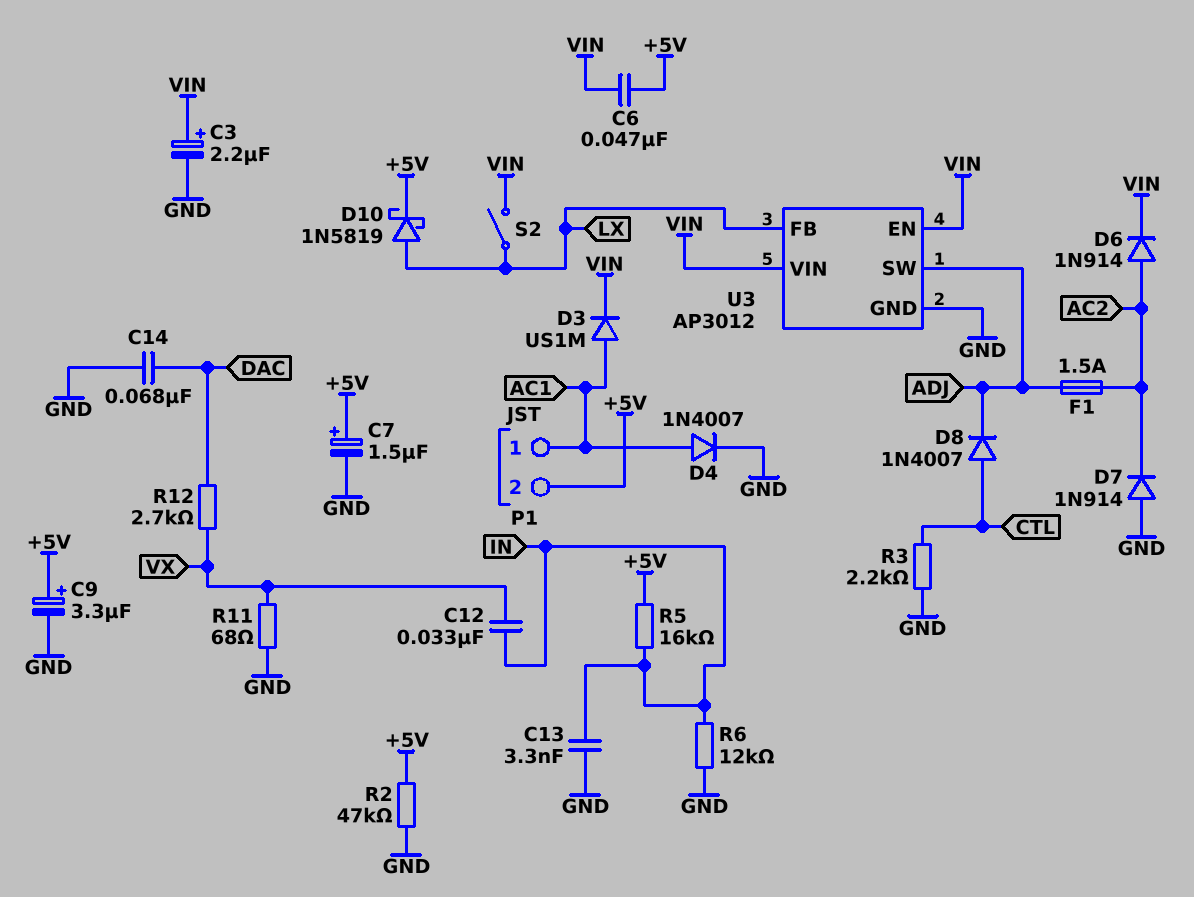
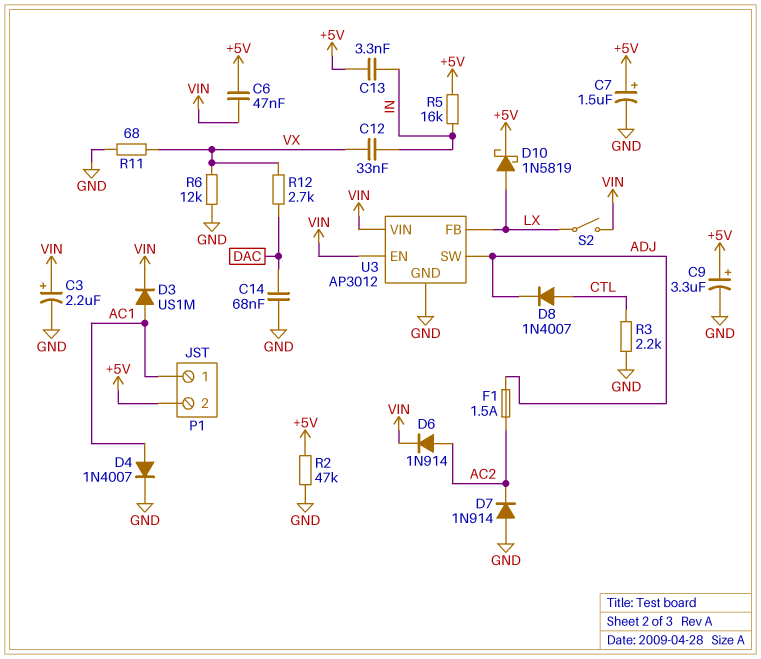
C13: 3.3nF (GND, IN) -> 3.3nF (+5V, IN)
R6: 12k (GND, IN) -> 12k (GND, VX)

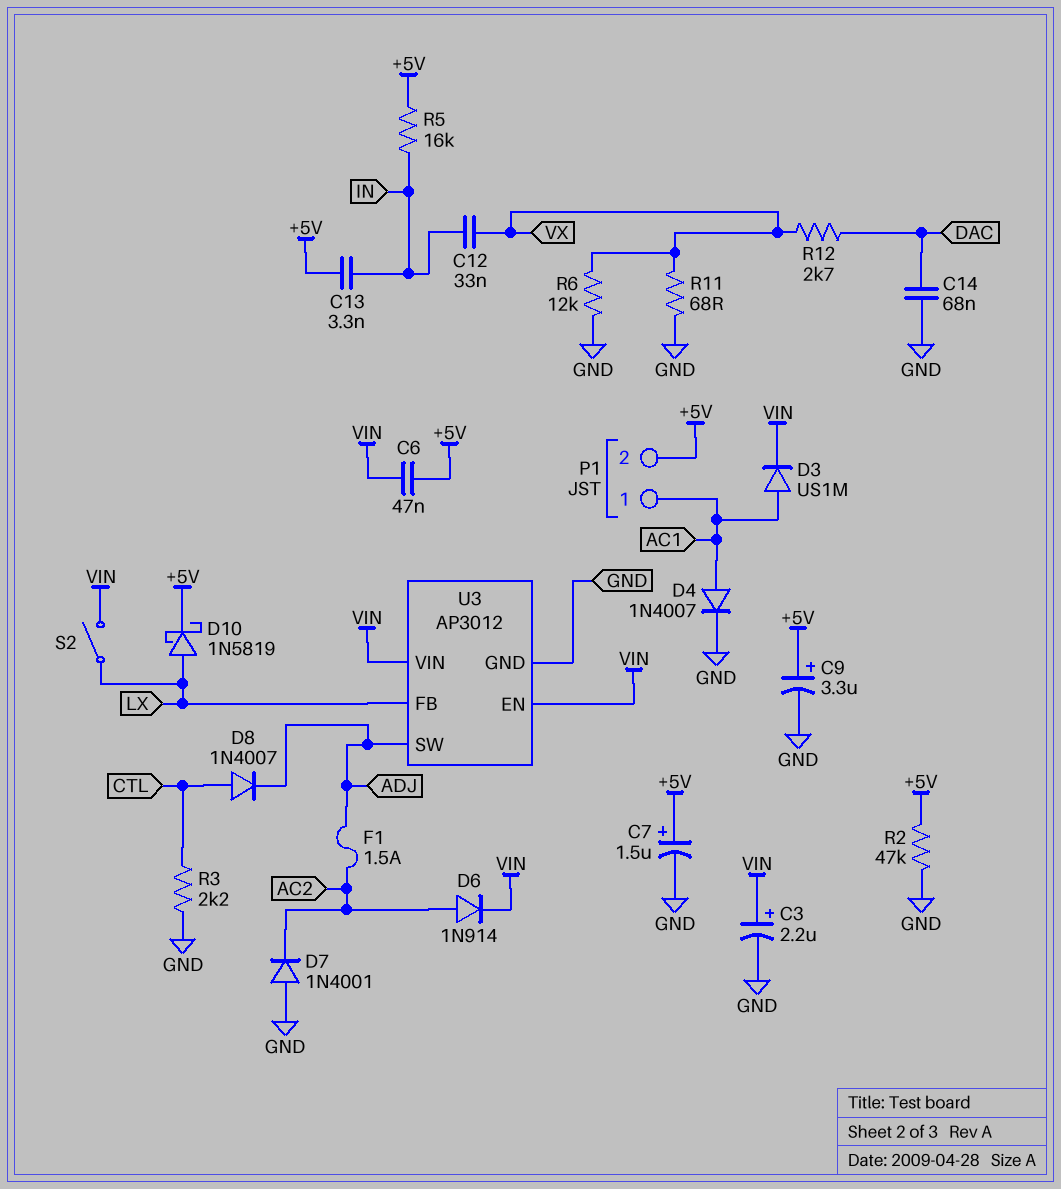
D7: diode 1N914 (A GND, K AC2) -> diode 1N4001 (A GND, K AC2)

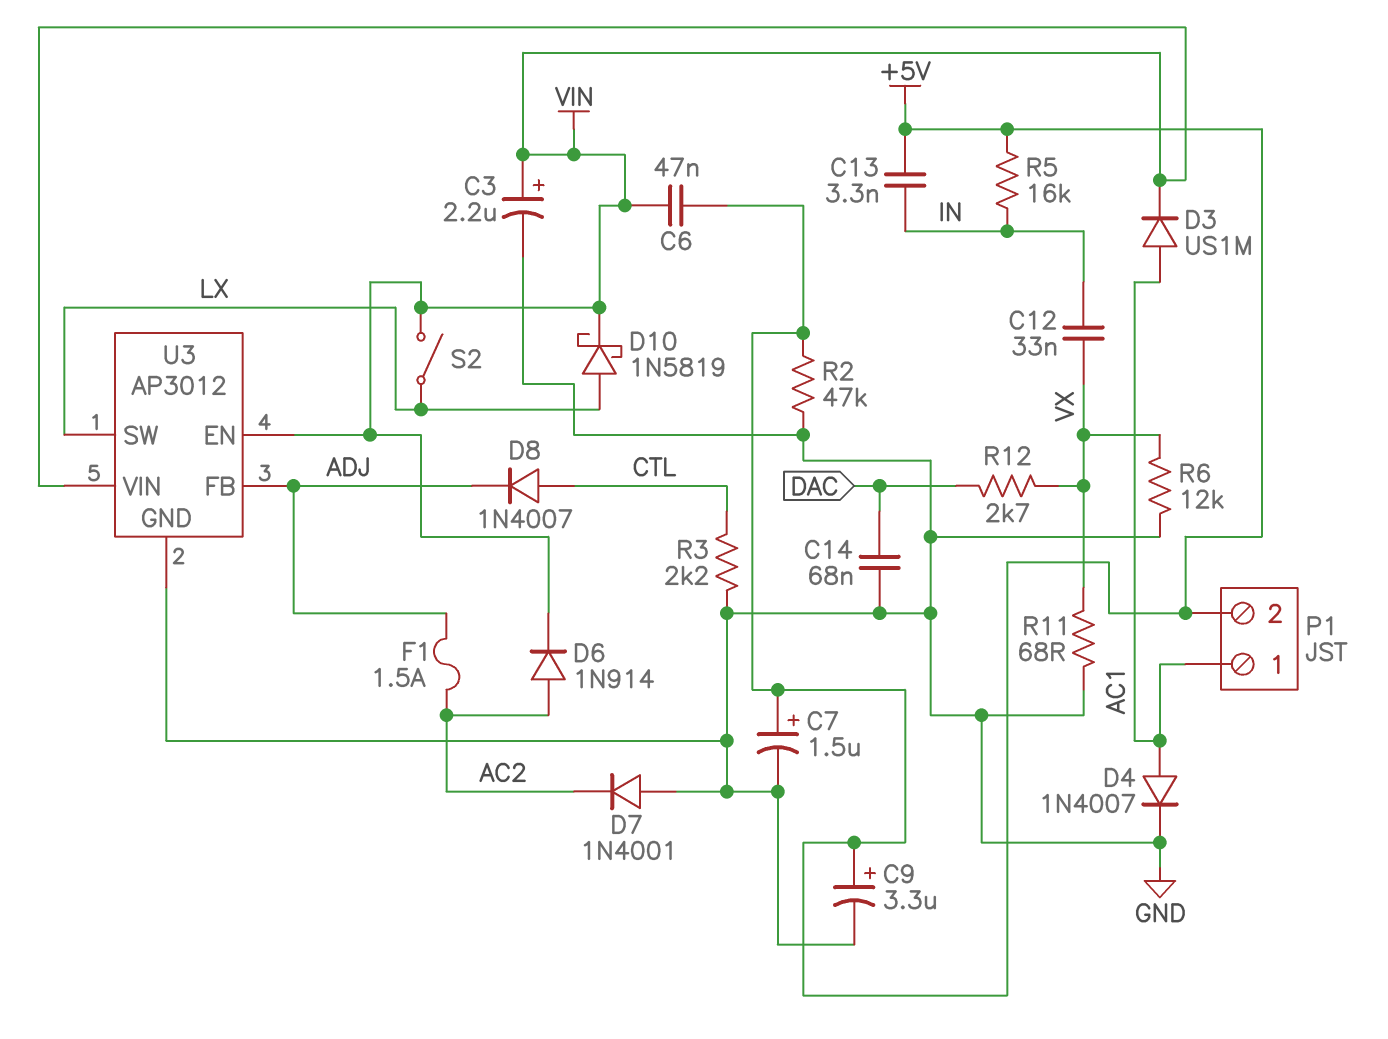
D10: schottky 1N5819 (A LX, K +5V) -> schottky 1N5819 (A LX, K VIN)
U3 pin FB: LX -> ADJ
U3 pin SW: ADJ -> LX

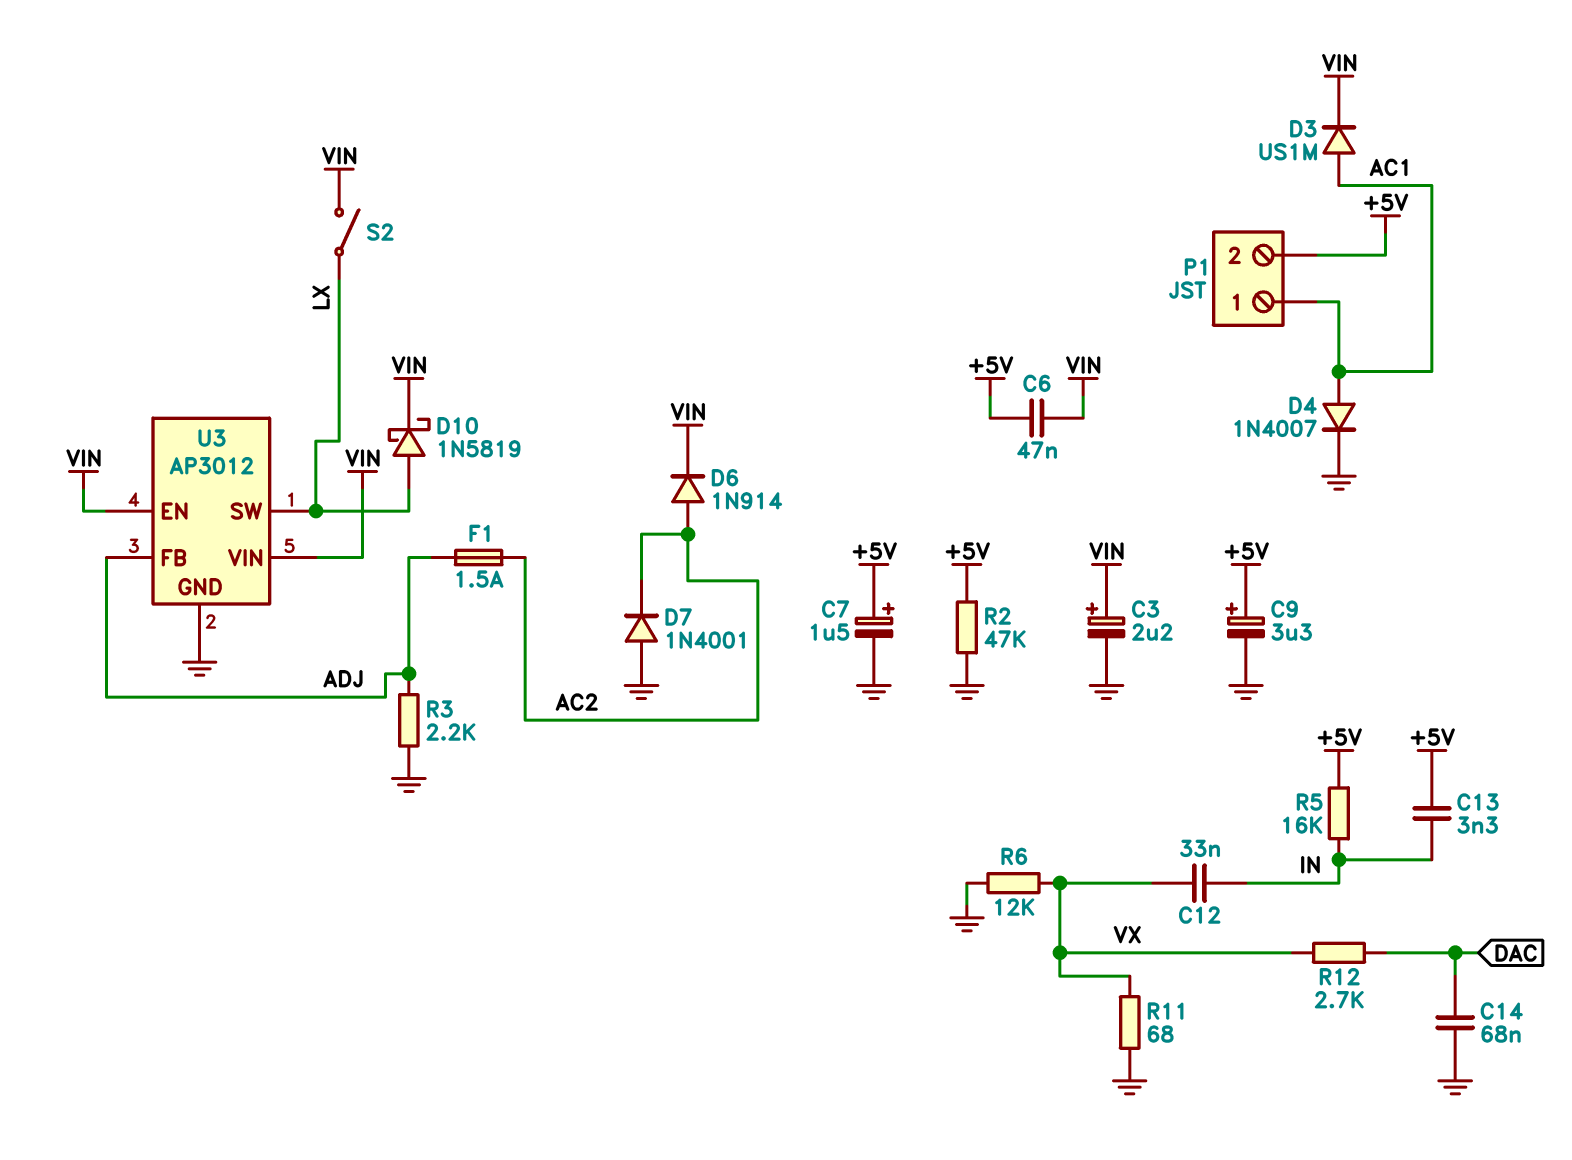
D8: diode 1N4007 (A CTL, K ADJ) -> none
R3: 2.2k (CTL, GND) -> 2.2k (ADJ, GND)

